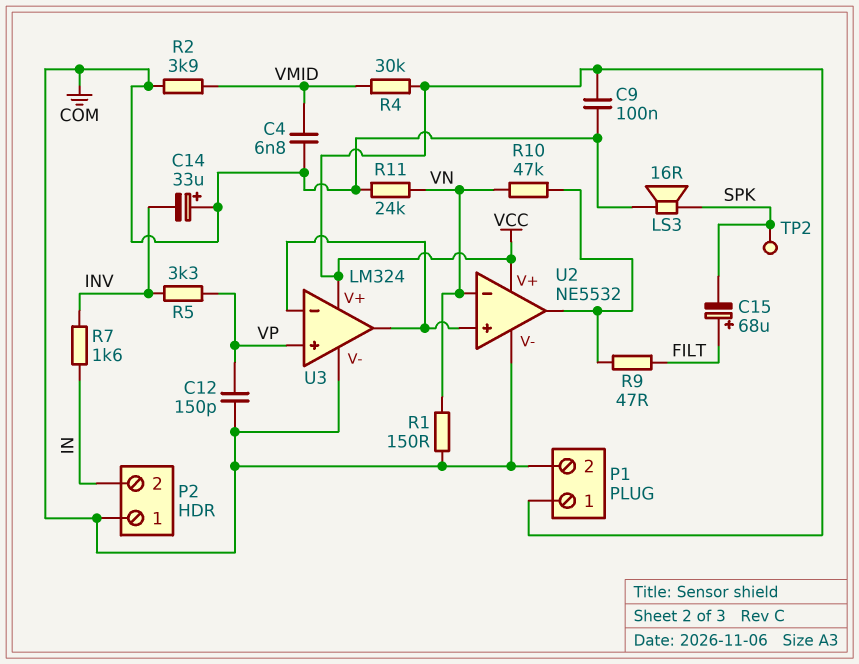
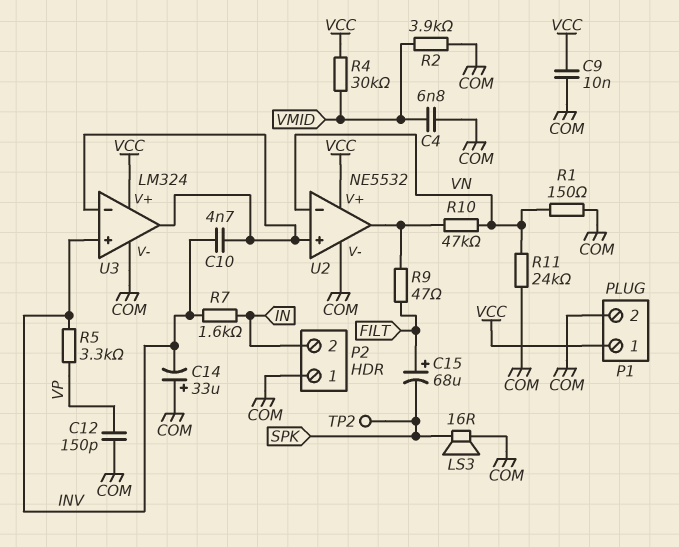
C9: 100nF (COM, VCC) -> 10nF (COM, VCC)
C10: none -> 4.7nF (INV, U2/in+)
U3 pin in+: VP -> INV

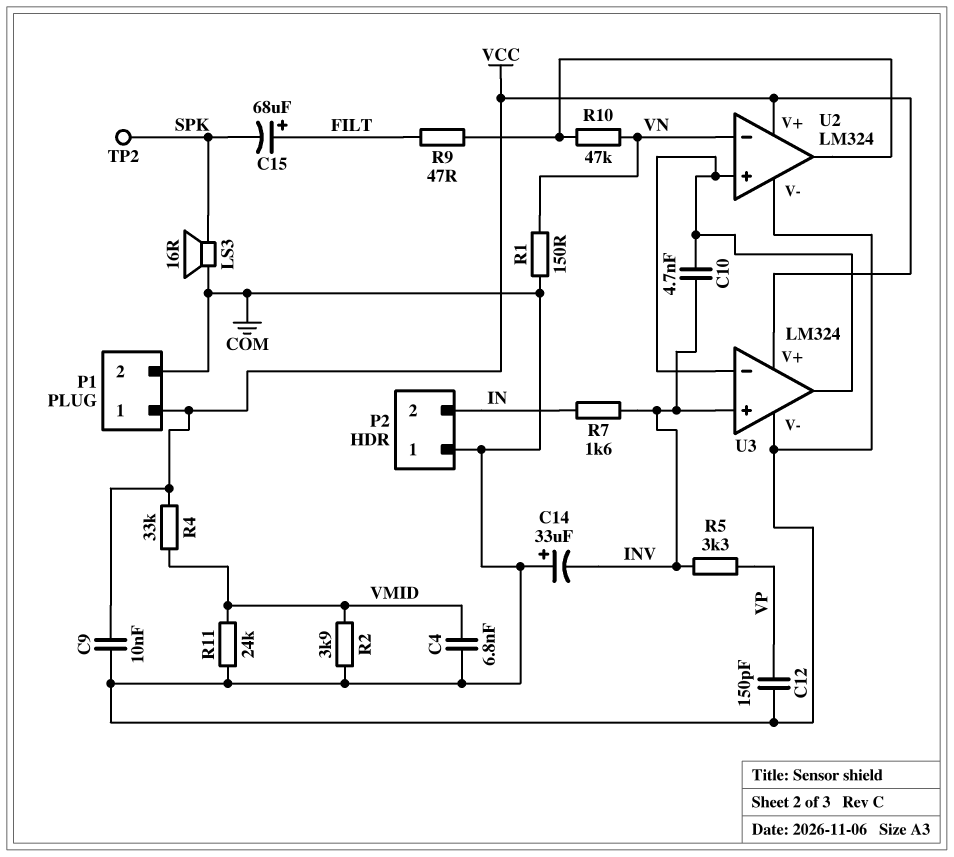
R4: 30k (VCC, VMID) -> 33k (VCC, VMID)
R11: 24k (COM, VN) -> 24k (COM, VMID)
U2: NE5532 -> LM324

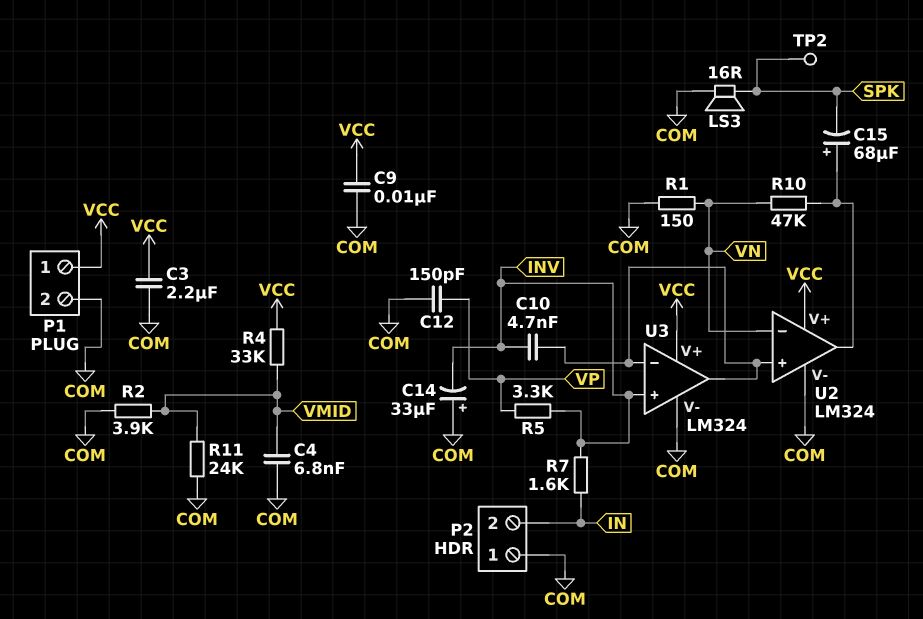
C3: none -> 2.2uF (COM, VCC)
C15: 68uF (plus FILT, minus SPK) -> 68uF (plus U2/out, minus SPK)
R9: 47 (FILT, U2/out) -> none

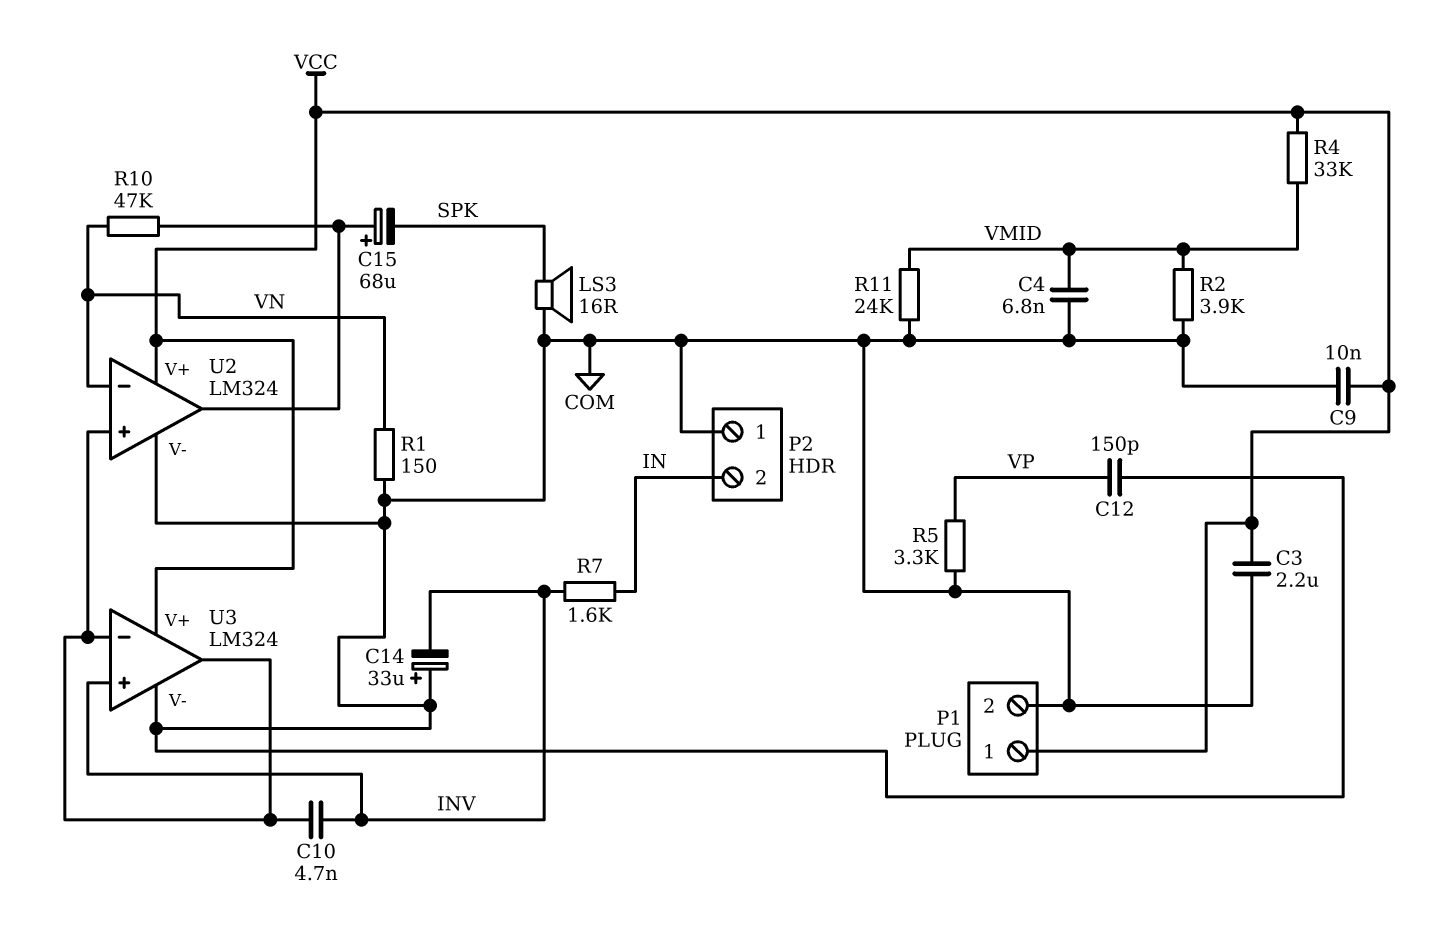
R5: 3.3k (INV, VP) -> 3.3k (COM, VP)
TP2: test point (SPK) -> none

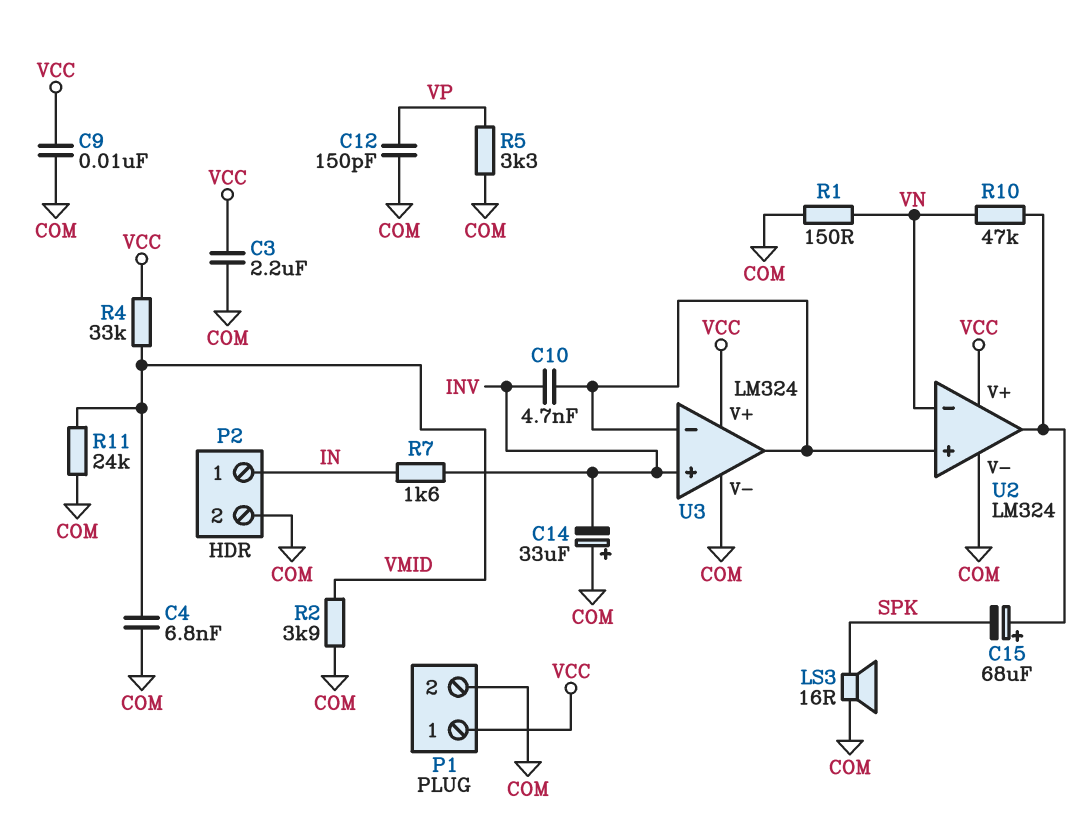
P2 pin 1: COM -> IN
P2 pin 2: IN -> COM

